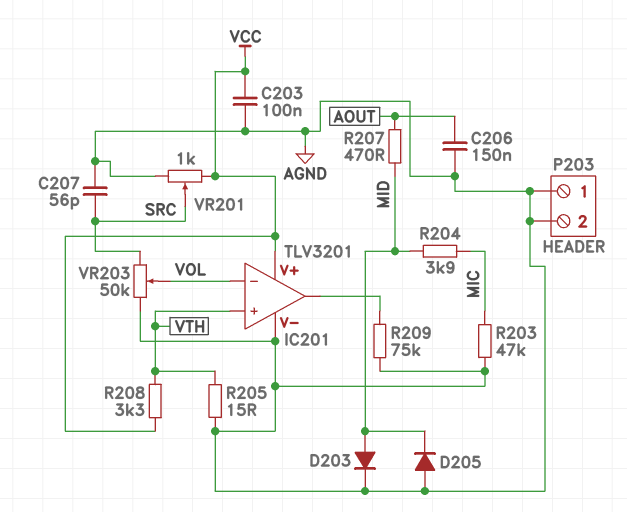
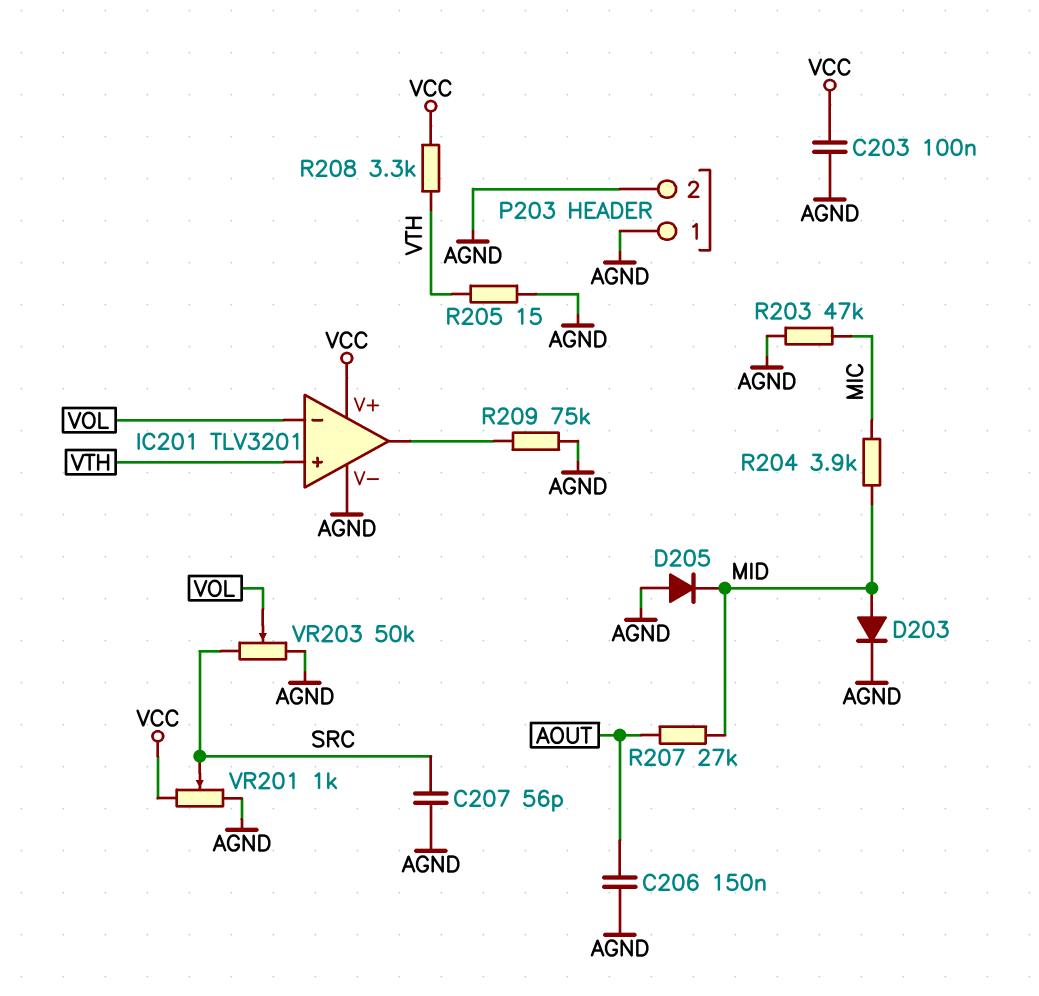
R207: 470 (AOUT, MID) -> 27k (AOUT, MID)

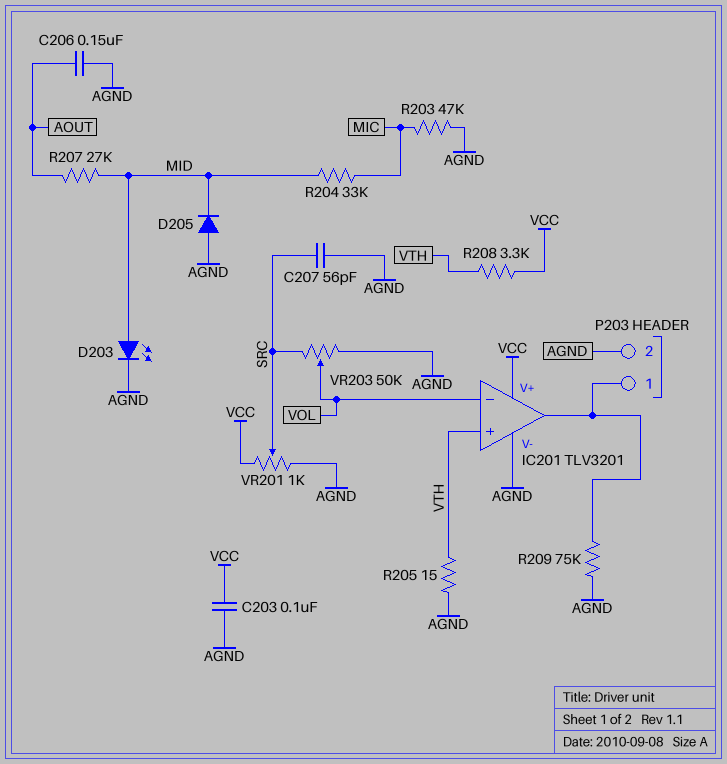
D203: diode (A MID, K AGND) -> LED (A MID, K AGND)
P203 pin 1: AGND -> IC201/out
R204: 3.9k (MIC, MID) -> 33k (MIC, MID)

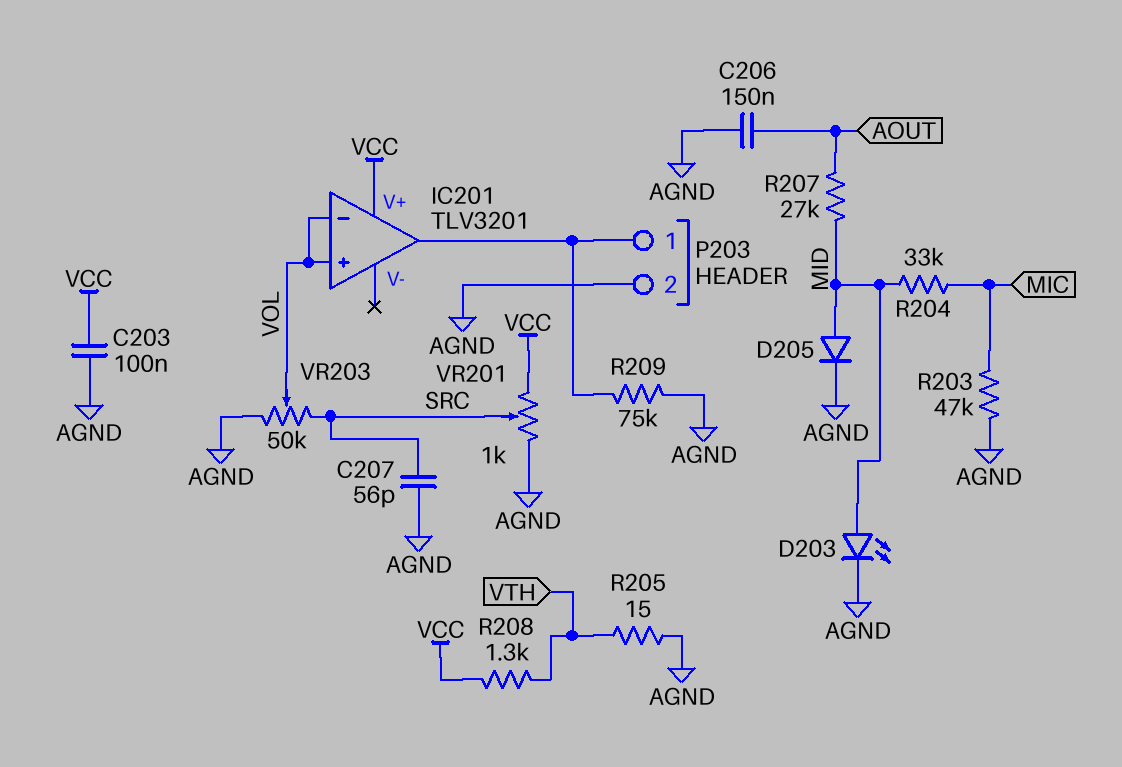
D205: diode (A AGND, K MID) -> diode (A MID, K AGND)
IC201 pin V-: AGND -> none
IC201 pin in+: VTH -> VOL
R208: 3.3k (VCC, VTH) -> 1.3k (VCC, VTH)

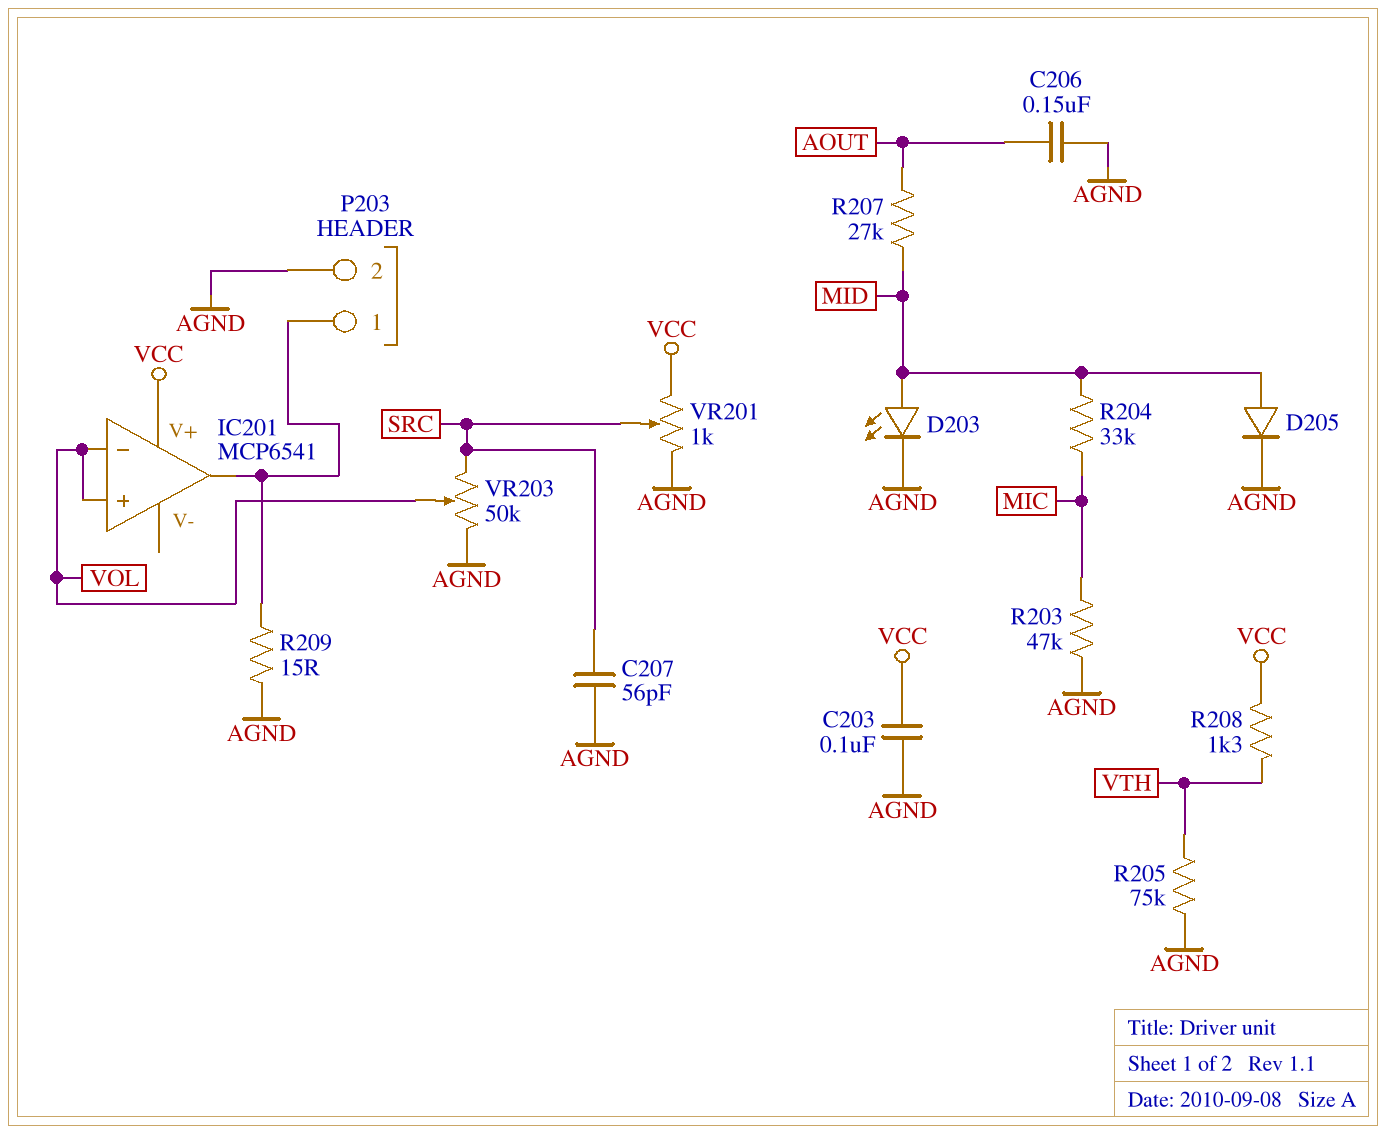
IC201: TLV3201 -> MCP6541
R205: 15 (AGND, VTH) -> 75k (AGND, VTH)
R209: 75k (AGND, IC201/out) -> 15 (AGND, IC201/out)

